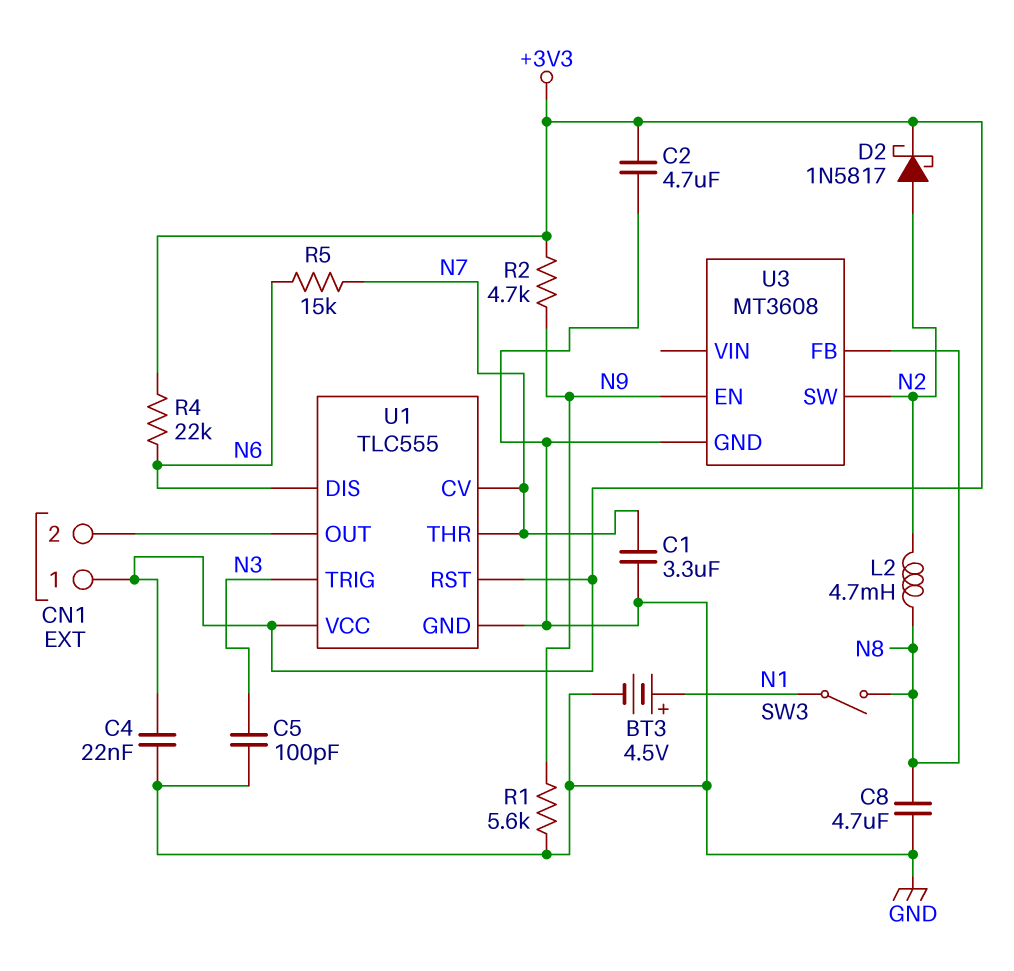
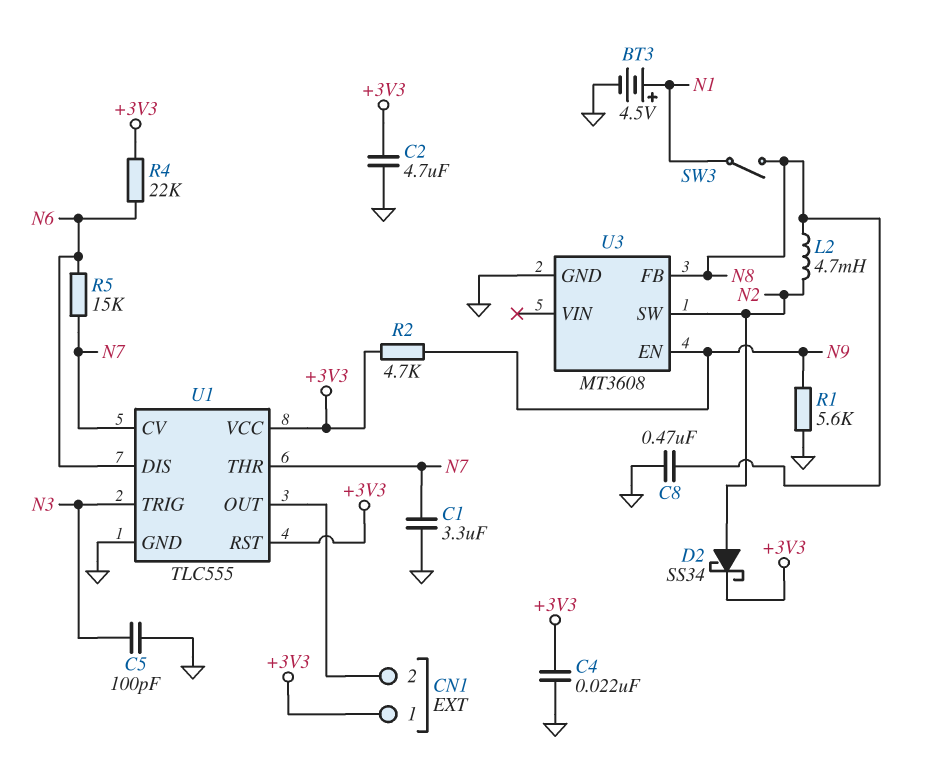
C8: 4.7uF (GND, N8) -> 470nF (GND, N8)
D2: schottky 1N5817 (A N2, K +3V3) -> schottky SS34 (A N2, K +3V3)

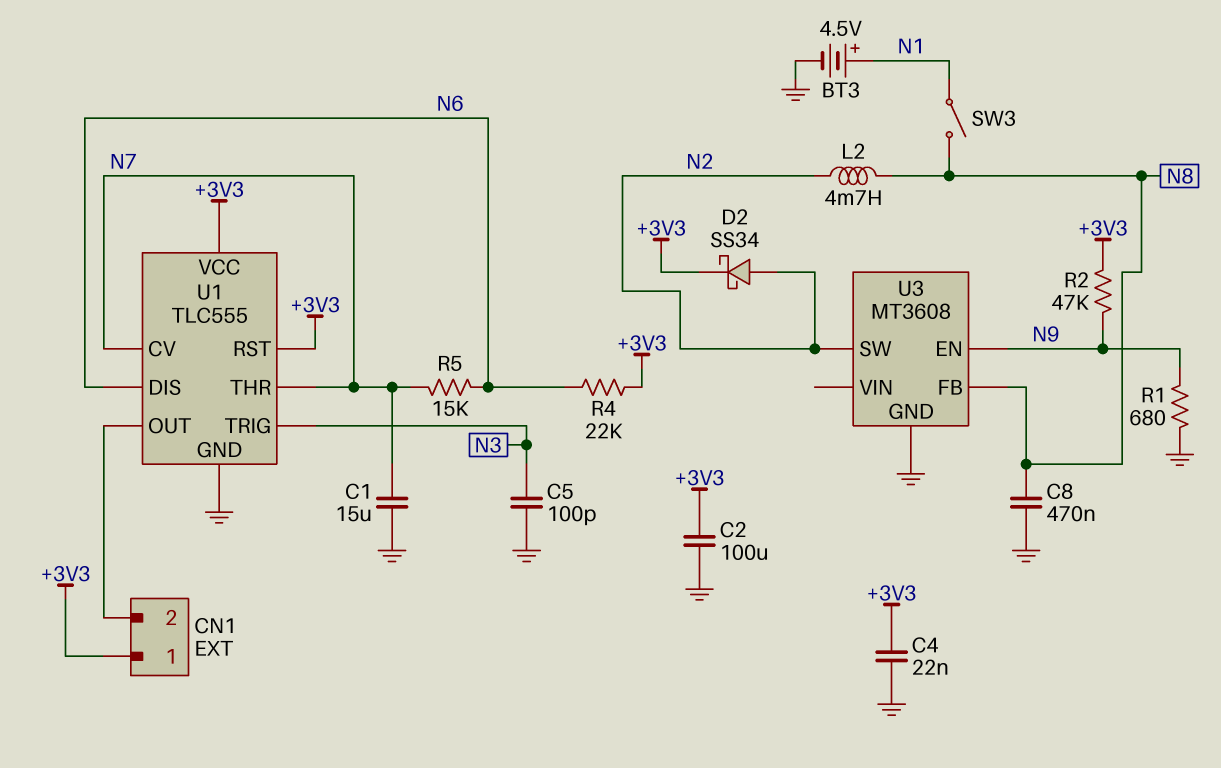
C1: 3.3uF (GND, N7) -> 15uF (GND, N7)
C2: 4.7uF (+3V3, GND) -> 100uF (+3V3, GND)
R1: 5.6k (GND, N9) -> 680 (GND, N9)
R2: 4.7k (+3V3, N9) -> 47k (+3V3, N9)

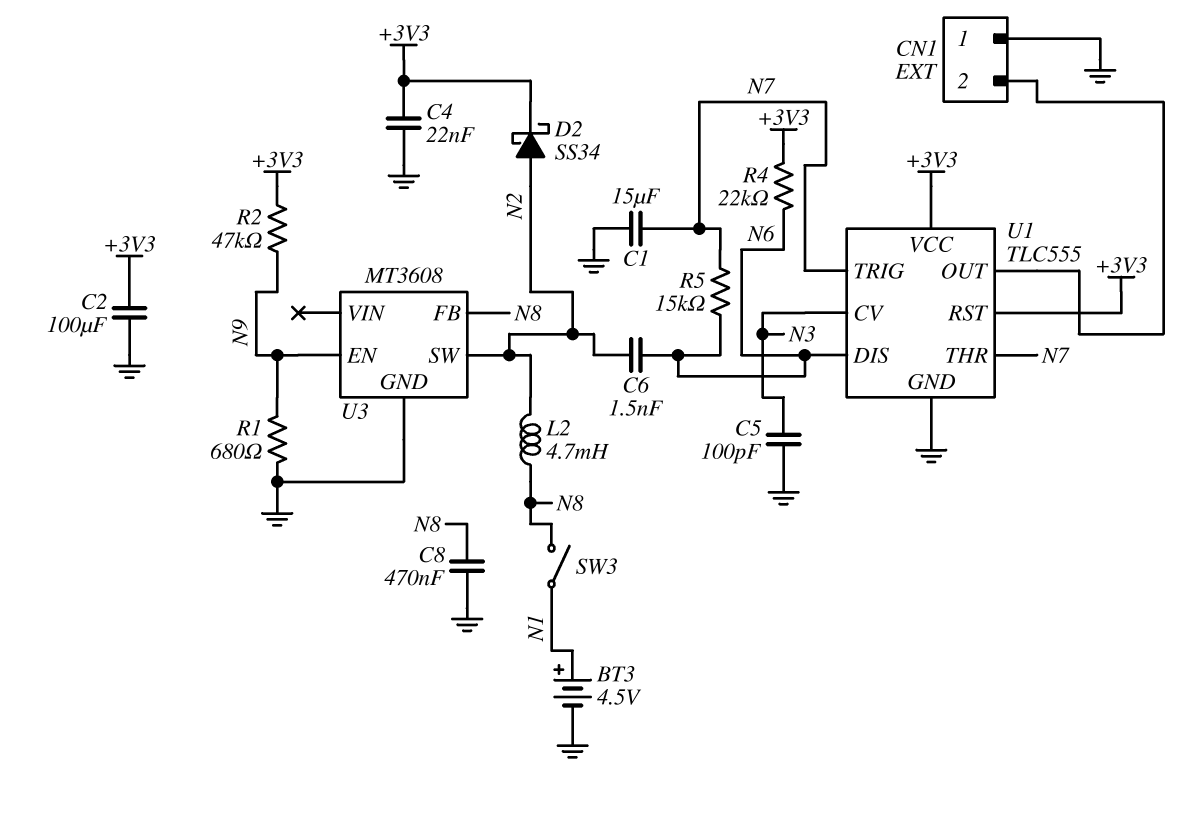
C6: none -> 1.5nF (N2, N6)
CN1 pin 1: +3V3 -> GND
U1 pin CV: N7 -> N3
U1 pin TRIG: N3 -> N7

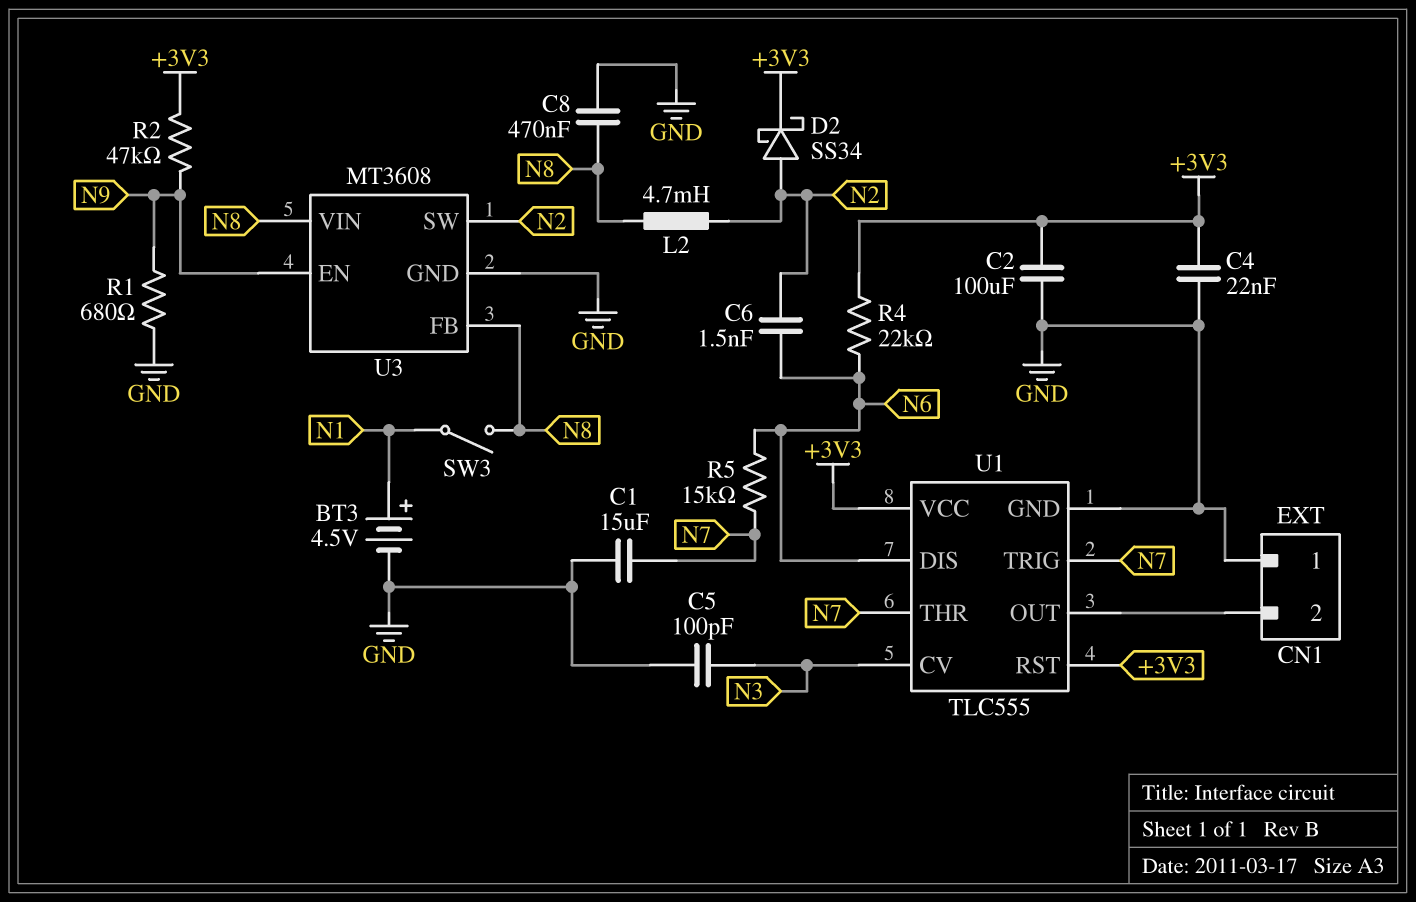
U3 pin VIN: none -> N8

